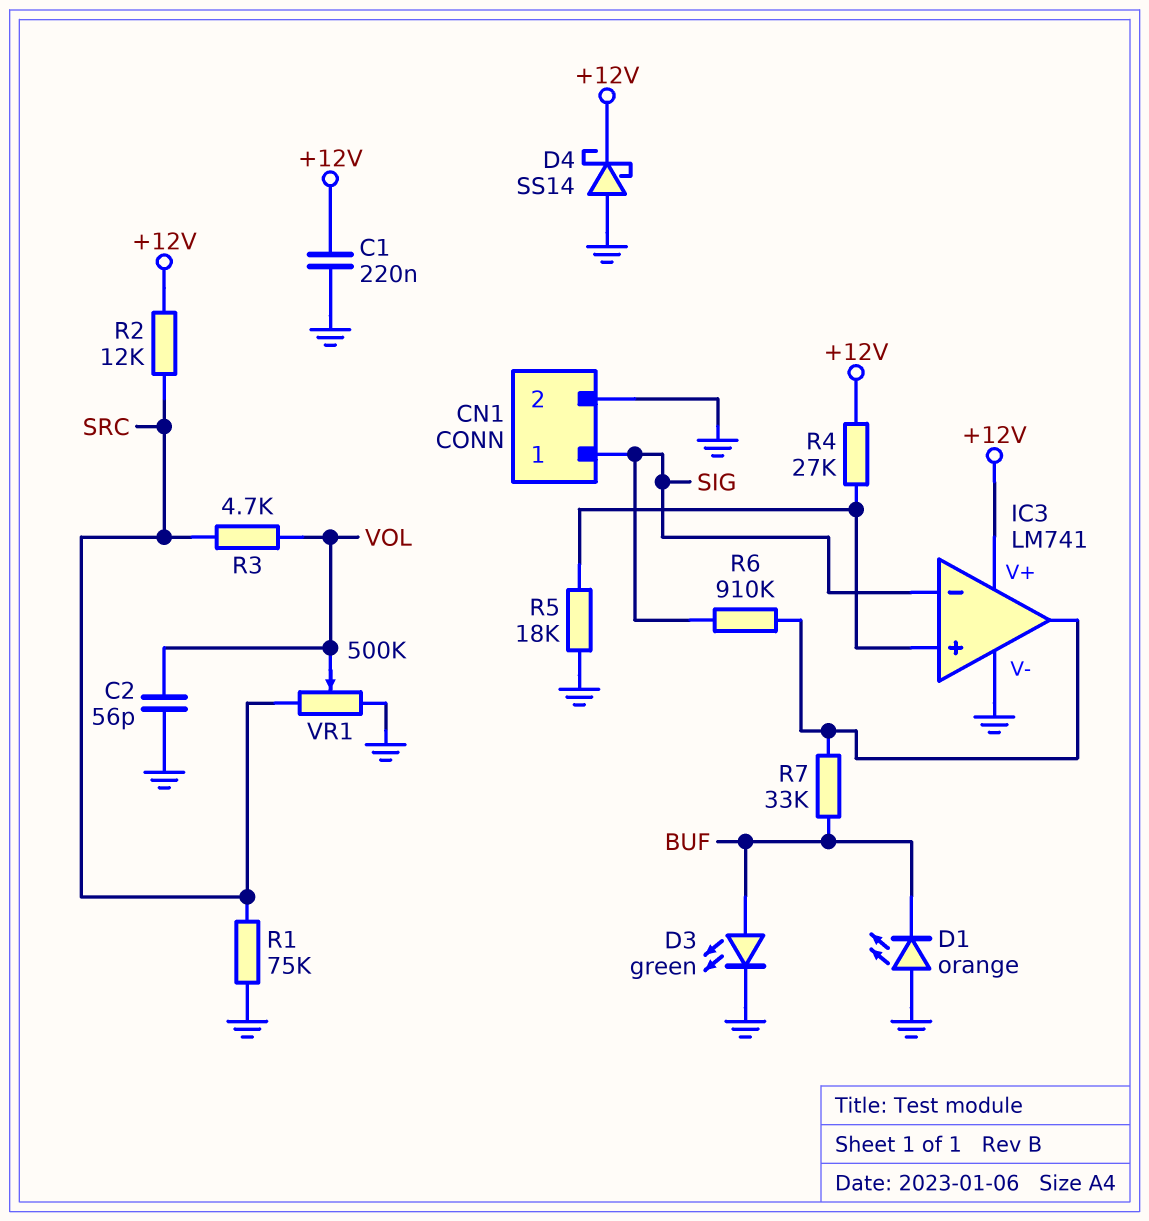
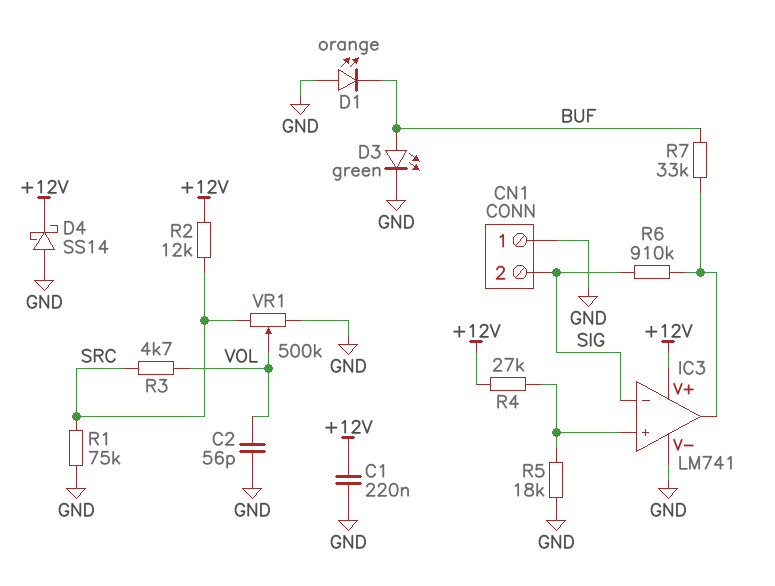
CN1 pin 1: SIG -> GND
CN1 pin 2: GND -> SIG

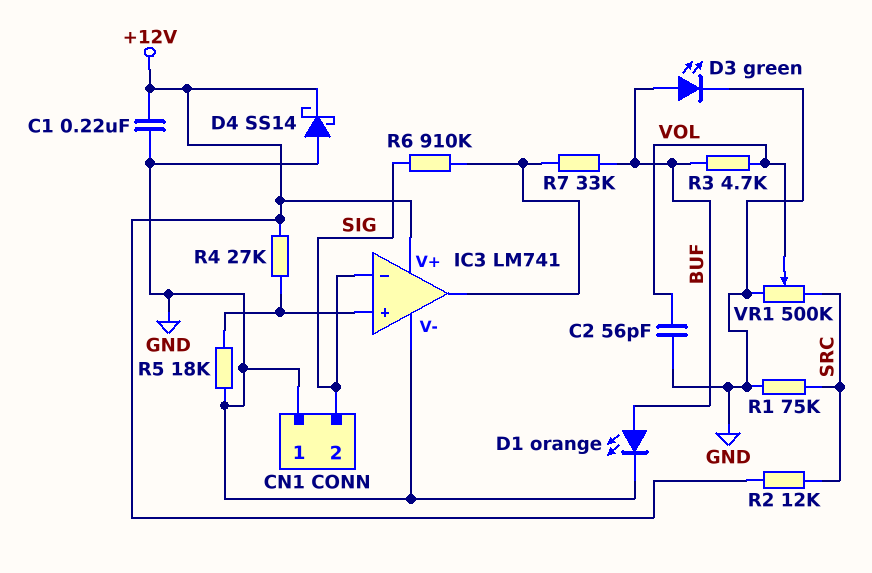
D1: LED orange (A GND, K BUF) -> LED orange (A BUF, K GND)
R3: 4.7k (SRC, VOL) -> 4.7k (BUF, VOL)

